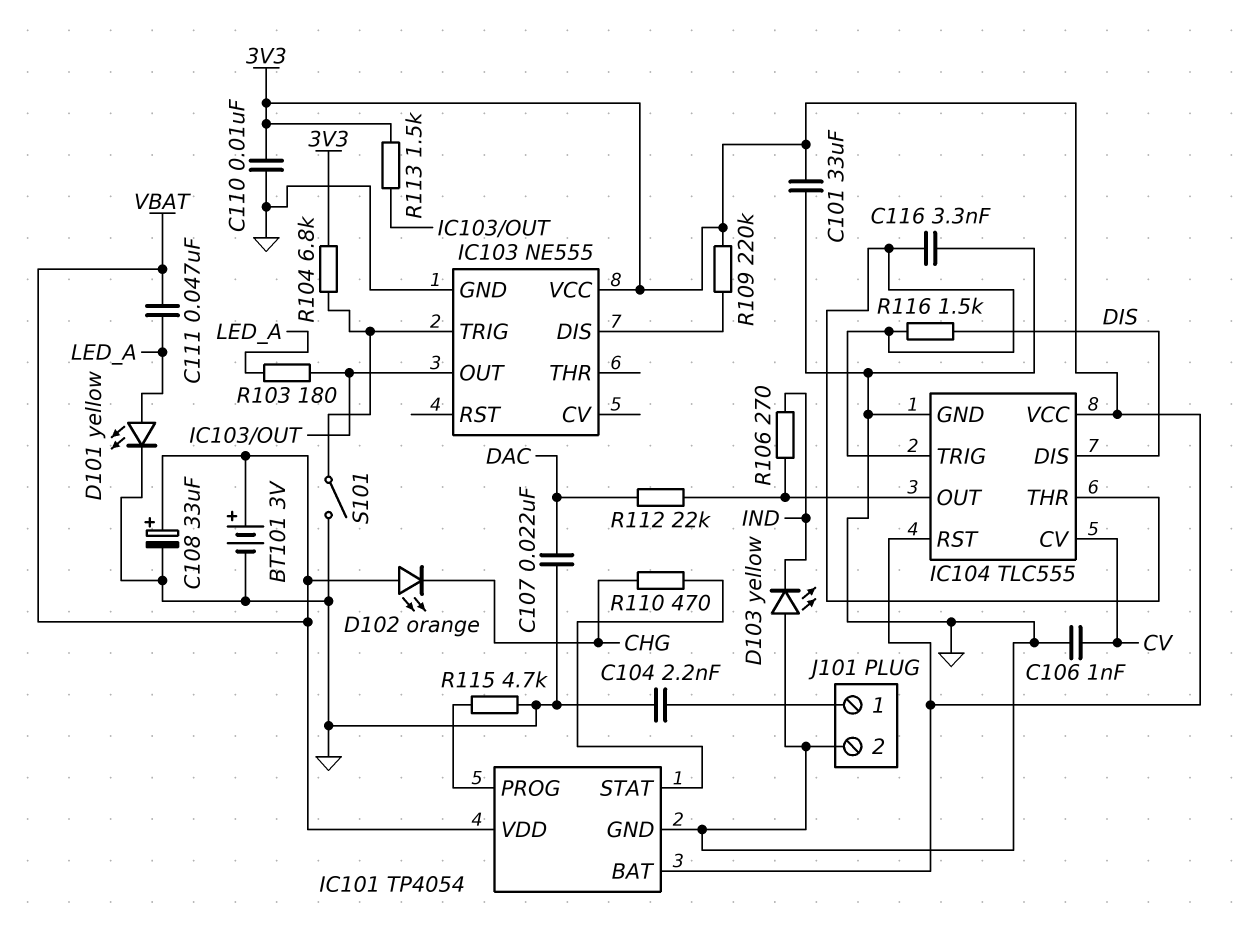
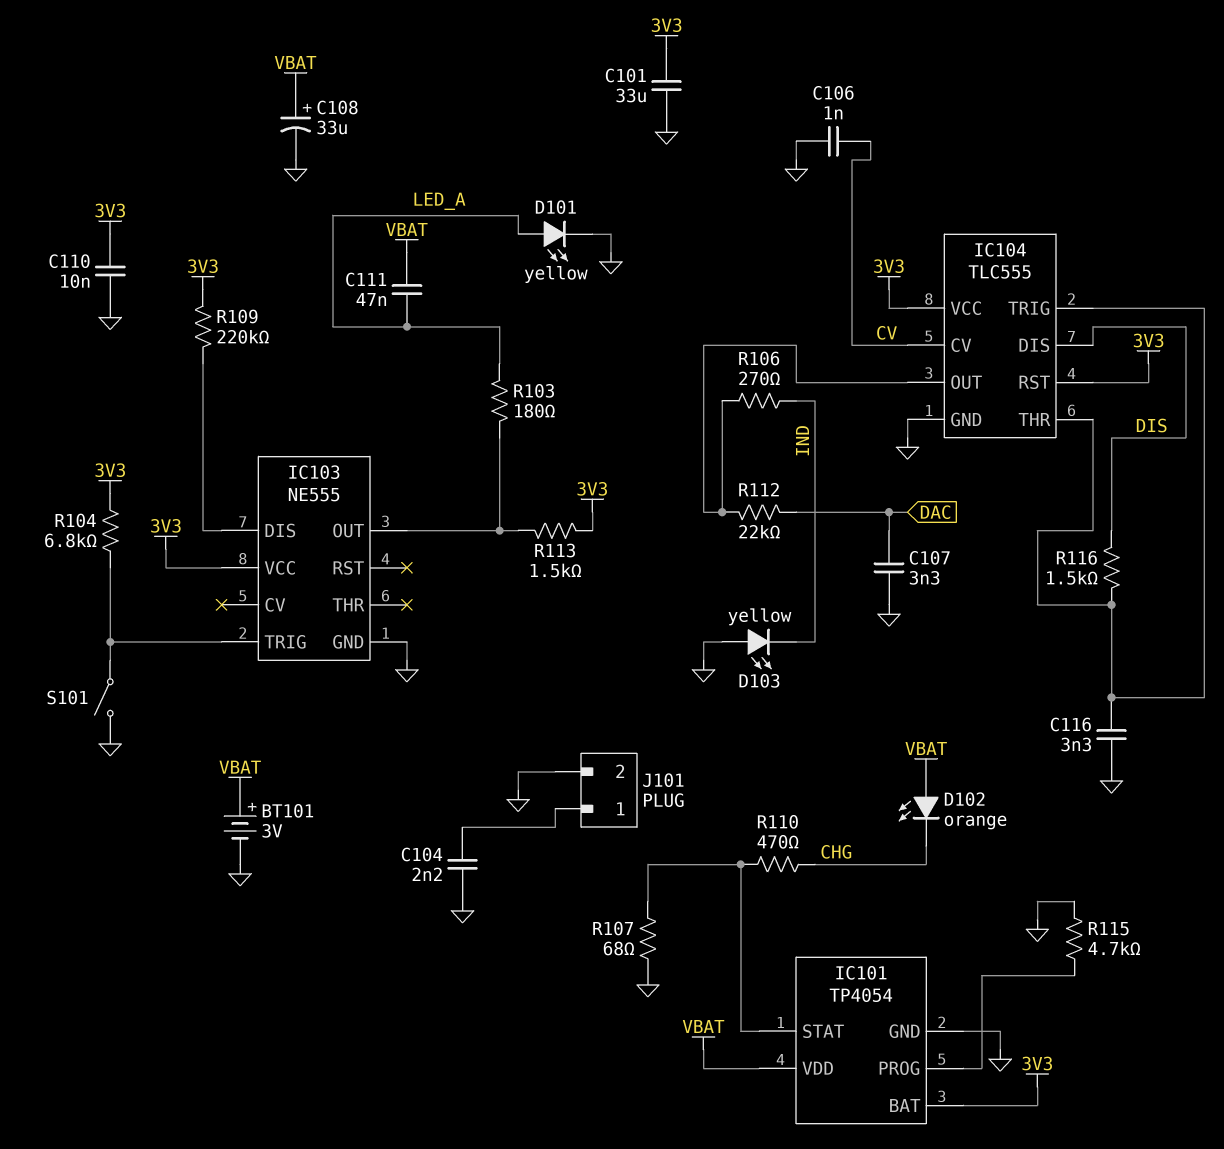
C107: 22nF (DAC, GND) -> 3.3nF (DAC, GND)
R107: none -> 68 (GND, IC101/STAT)

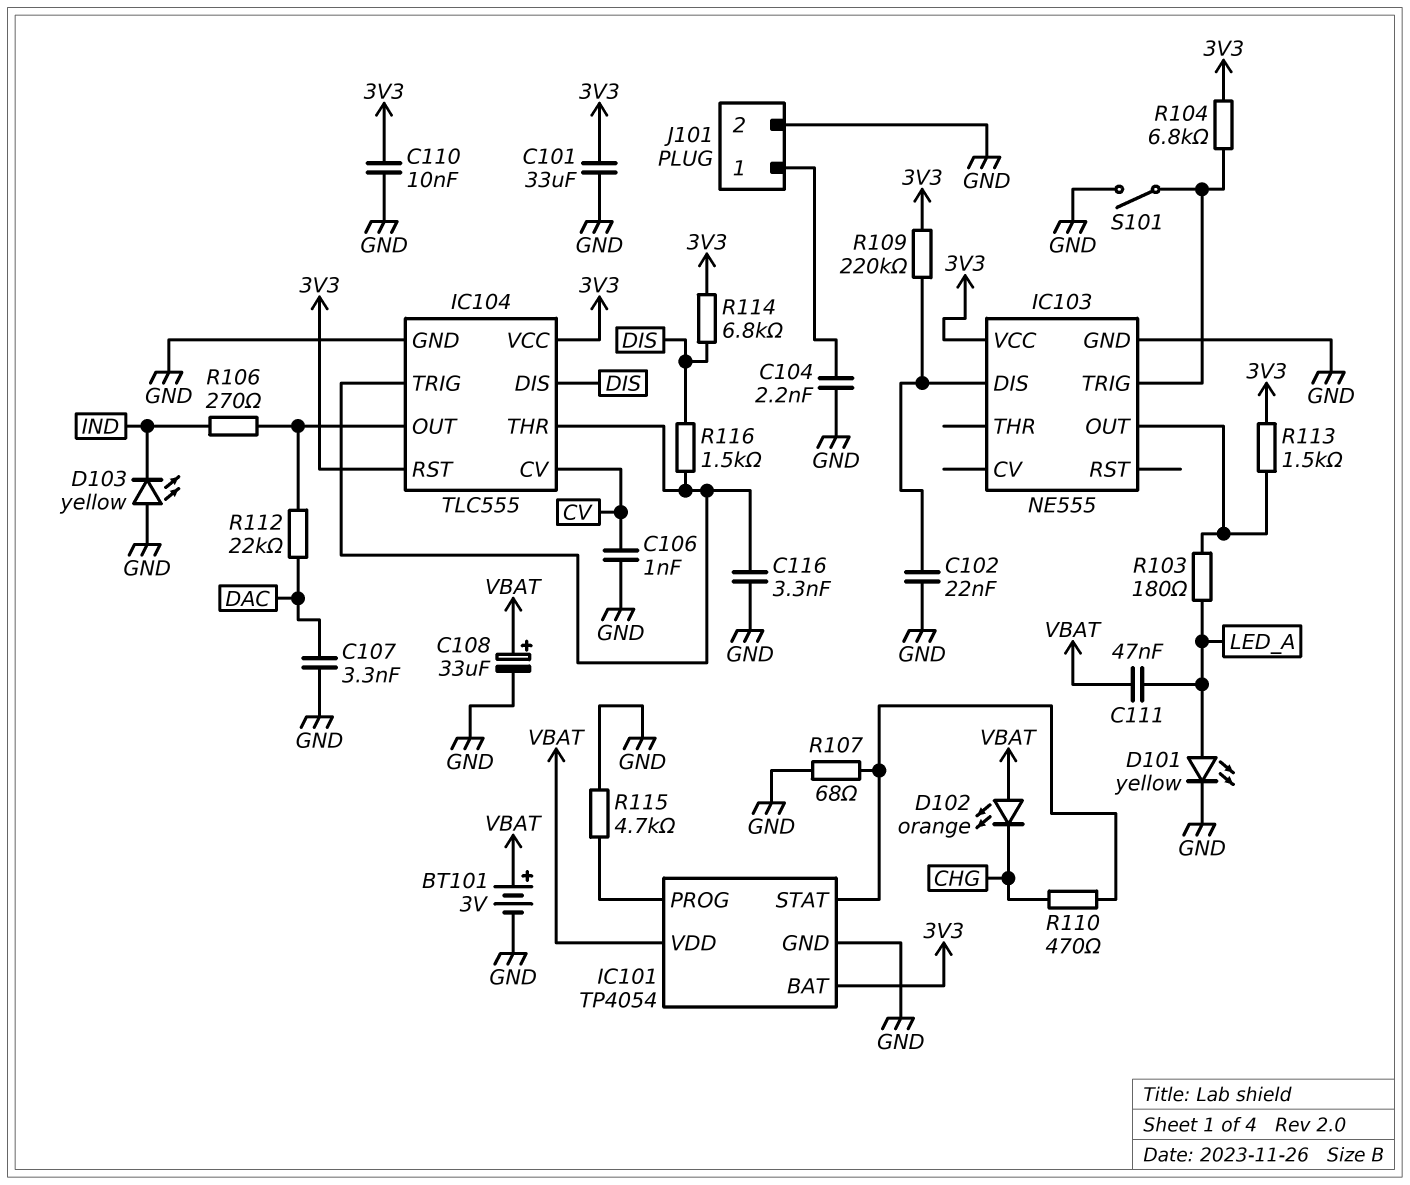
C102: none -> 22nF (GND, IC103/DIS)
R114: none -> 6.8k (3V3, DIS)

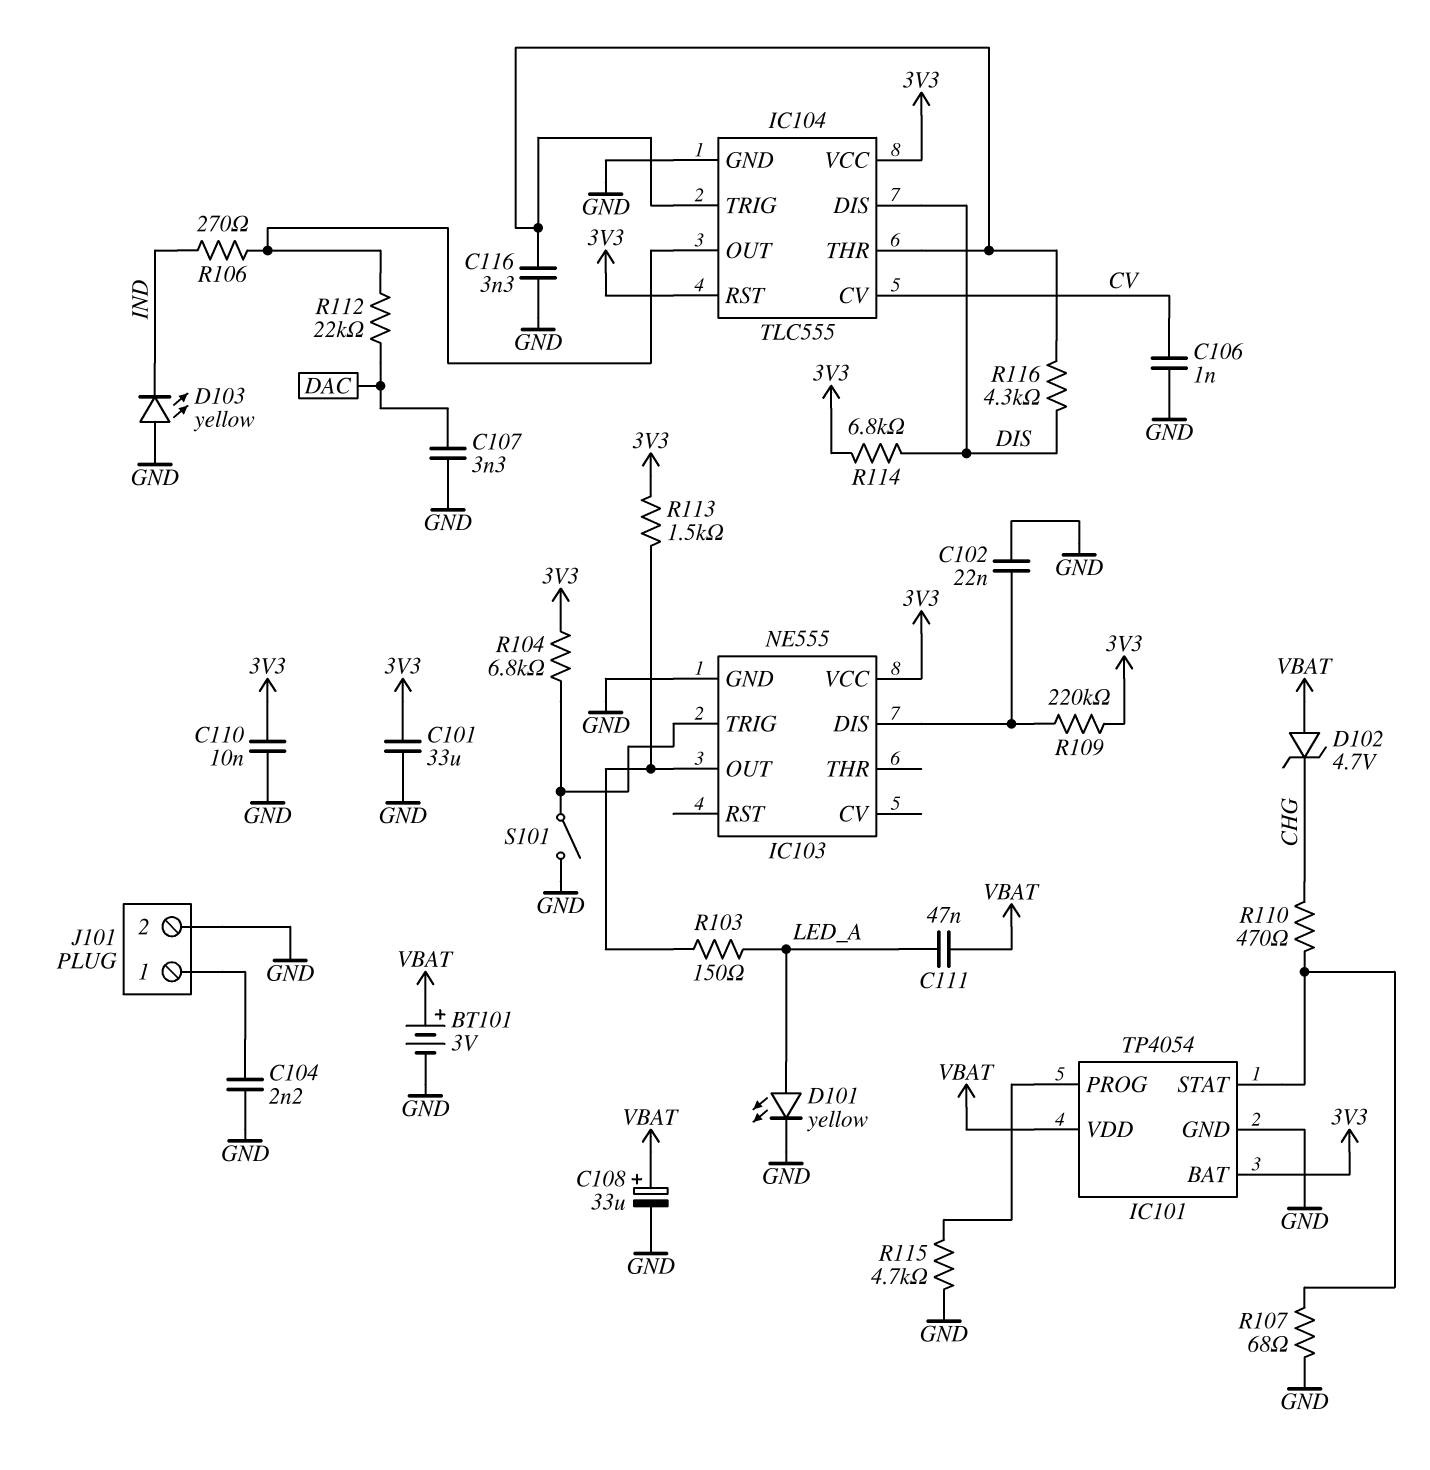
D102: LED orange (A VBAT, K CHG) -> zener 4.7V (A VBAT, K CHG)
R103: 180 (IC103/OUT, LED_A) -> 150 (IC103/OUT, LED_A)
R116: 1.5k (DIS, IC104/THR) -> 4.3k (DIS, IC104/THR)

